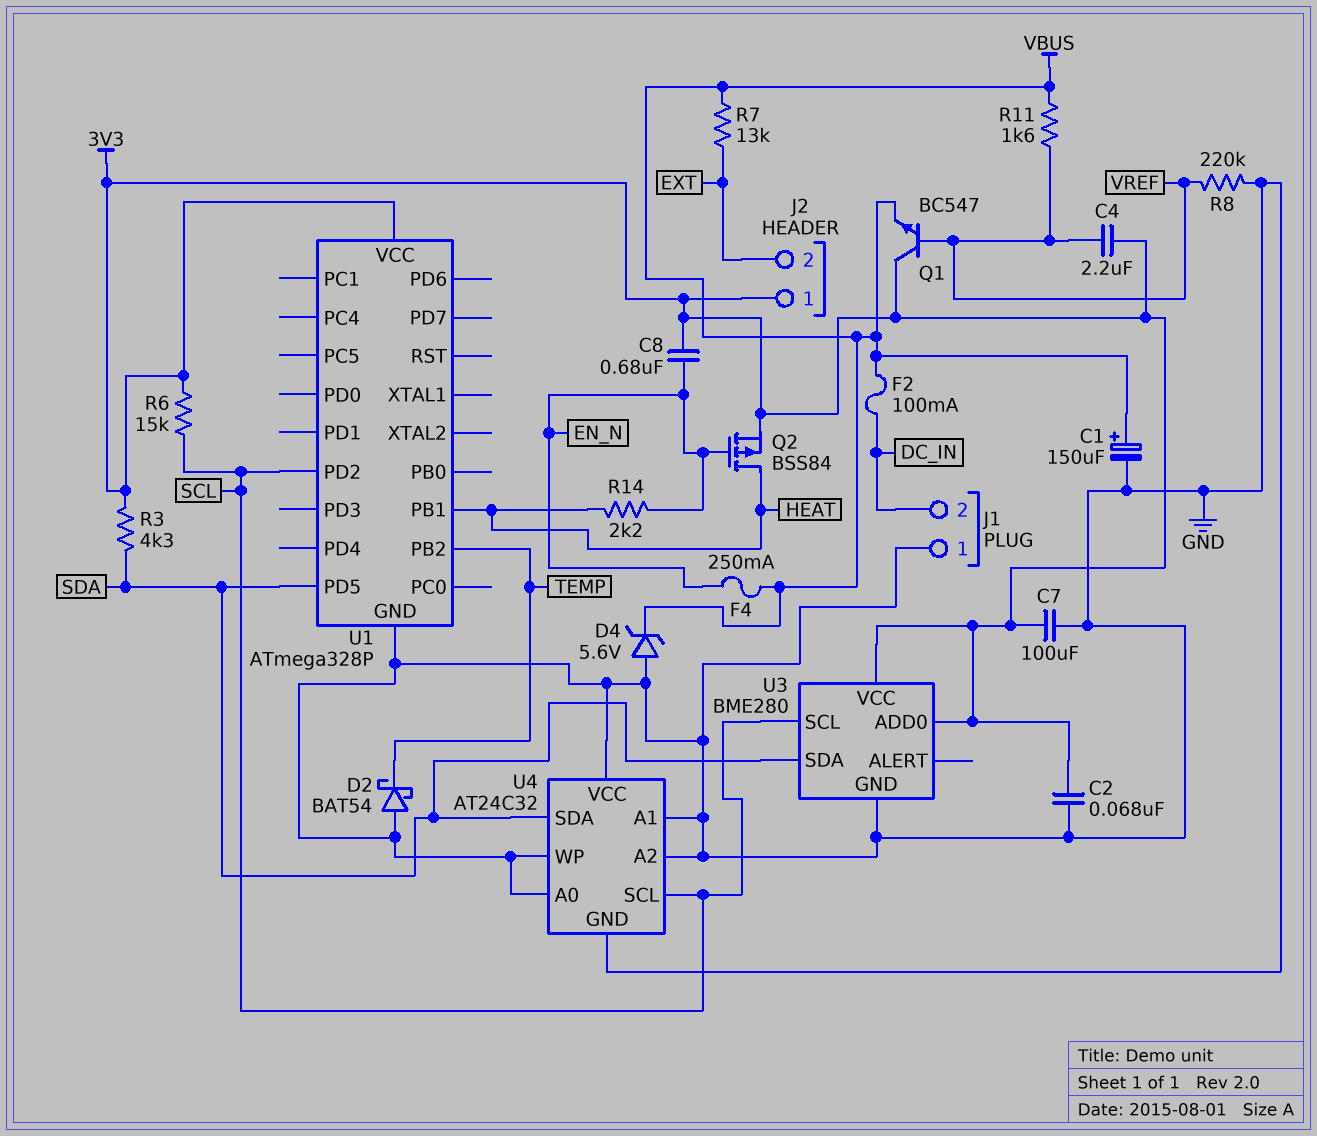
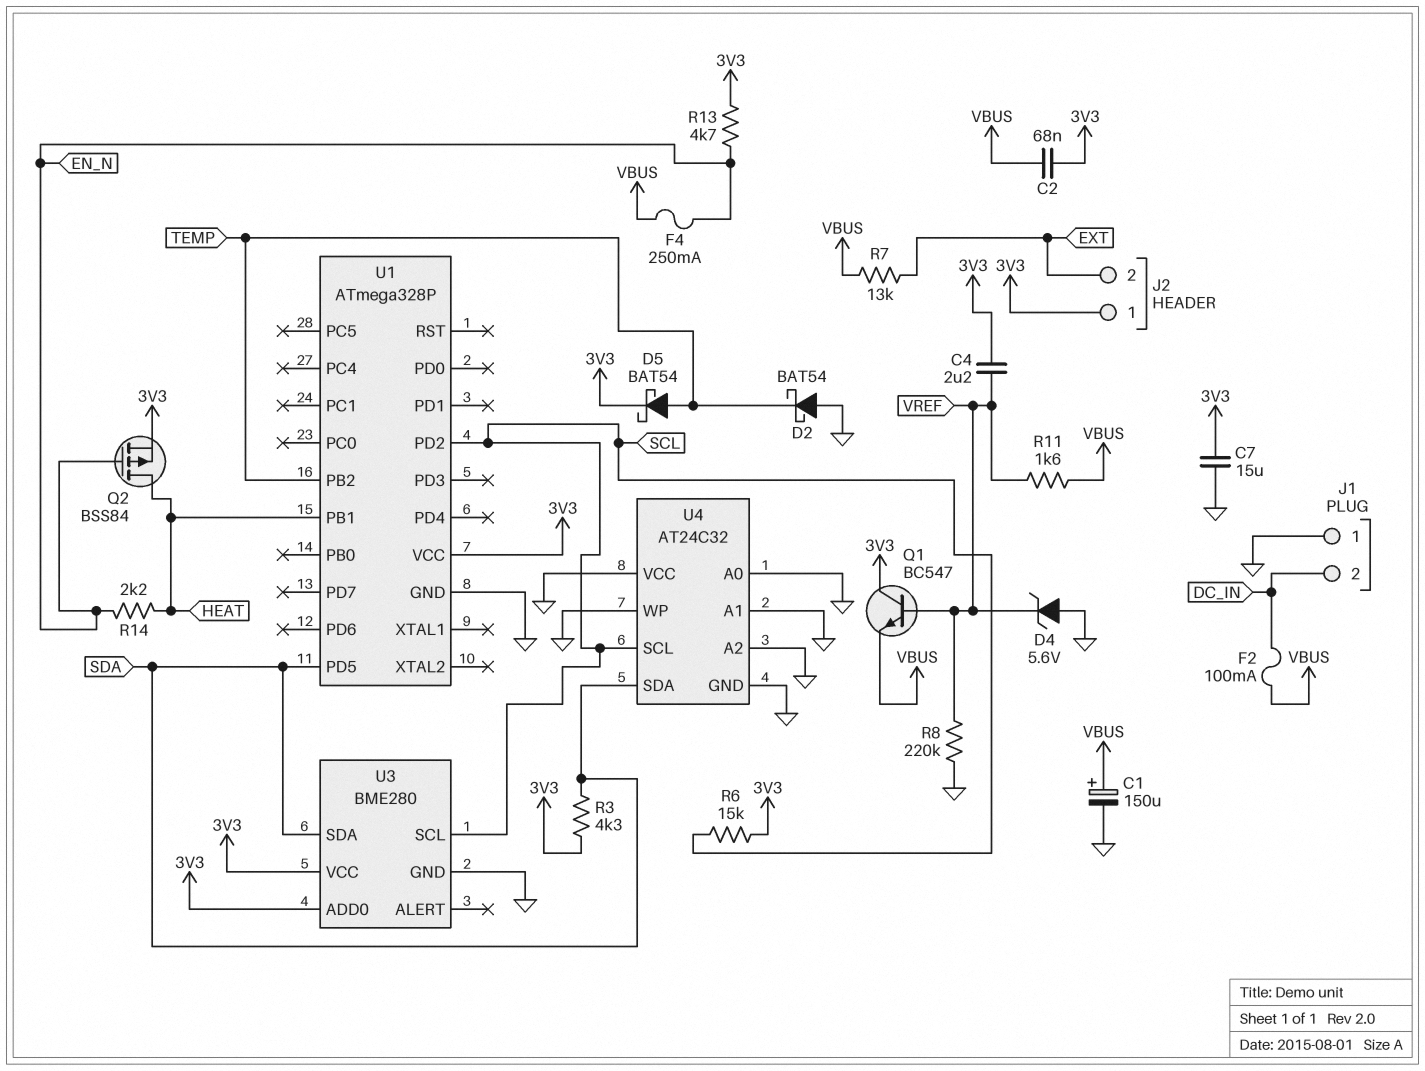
C2: 68nF (3V3, GND) -> 68nF (3V3, VBUS)
C7: 100uF (3V3, GND) -> 15uF (3V3, GND)
C8: 680nF (3V3, EN_N) -> none
D4: zener 5.6V (A GND, K VBUS) -> zener 5.6V (A GND, K VREF)
D5: none -> schottky BAT54 (A TEMP, K 3V3)
R13: none -> 4.7k (3V3, EN_N)

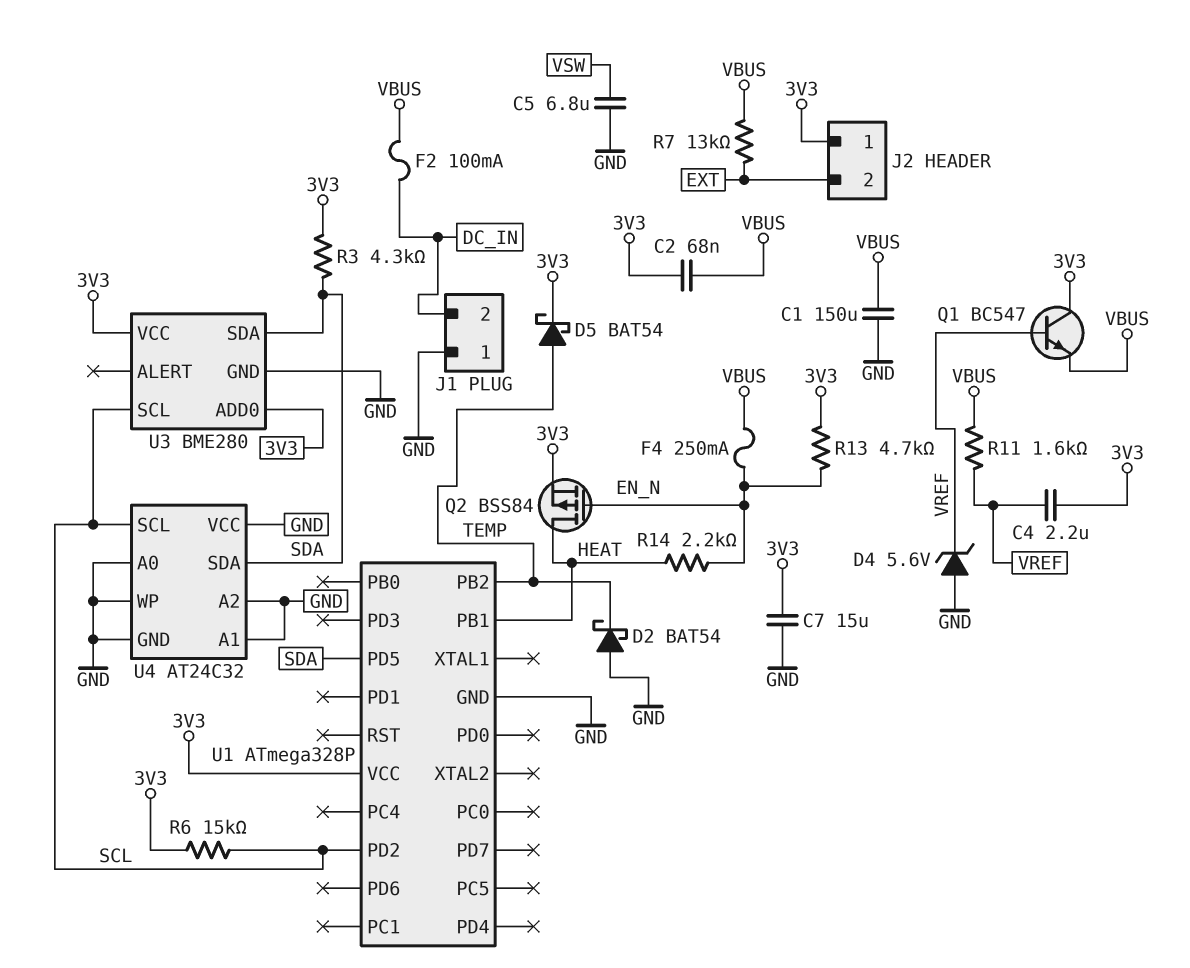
C1: 150uF (plus VBUS, minus GND) -> 150uF (GND, VBUS)
C5: none -> 6.8uF (GND, VSW)
R8: 220k (GND, VREF) -> none

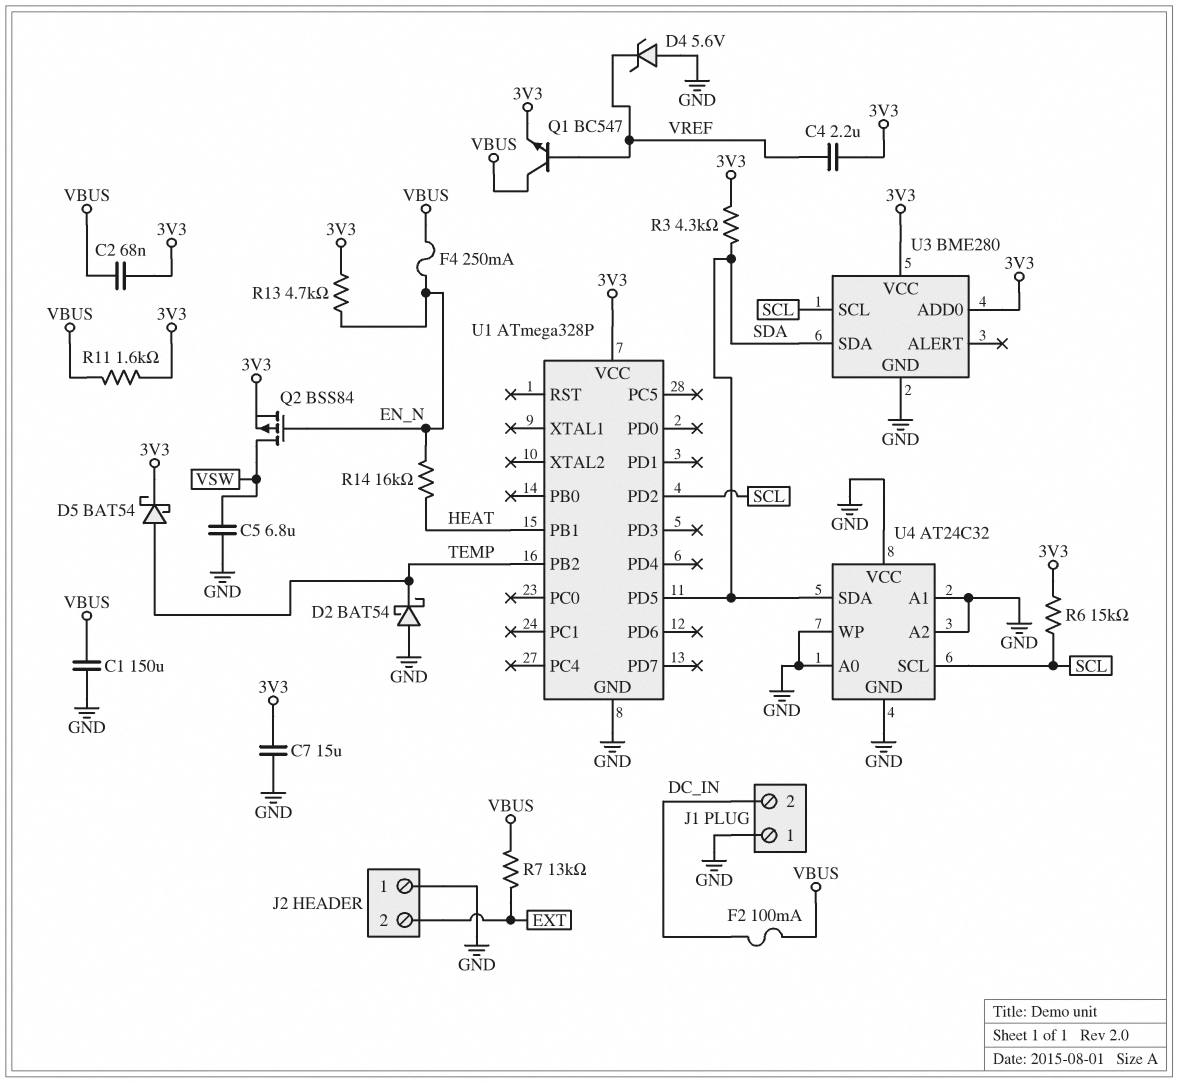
J2 pin 1: 3V3 -> GND
Q1: NPN BC547 (B VREF, C 3V3, E VBUS) -> NPN BC547 (B VREF, C VBUS, E 3V3)
Q2: PMOS BSS84 (G EN_N, D HEAT, S 3V3) -> PMOS BSS84 (G EN_N, D VSW, S 3V3)
R11: 1.6k (VBUS, VREF) -> 1.6k (3V3, VBUS)
R14: 2.2k (EN_N, HEAT) -> 16k (EN_N, HEAT)

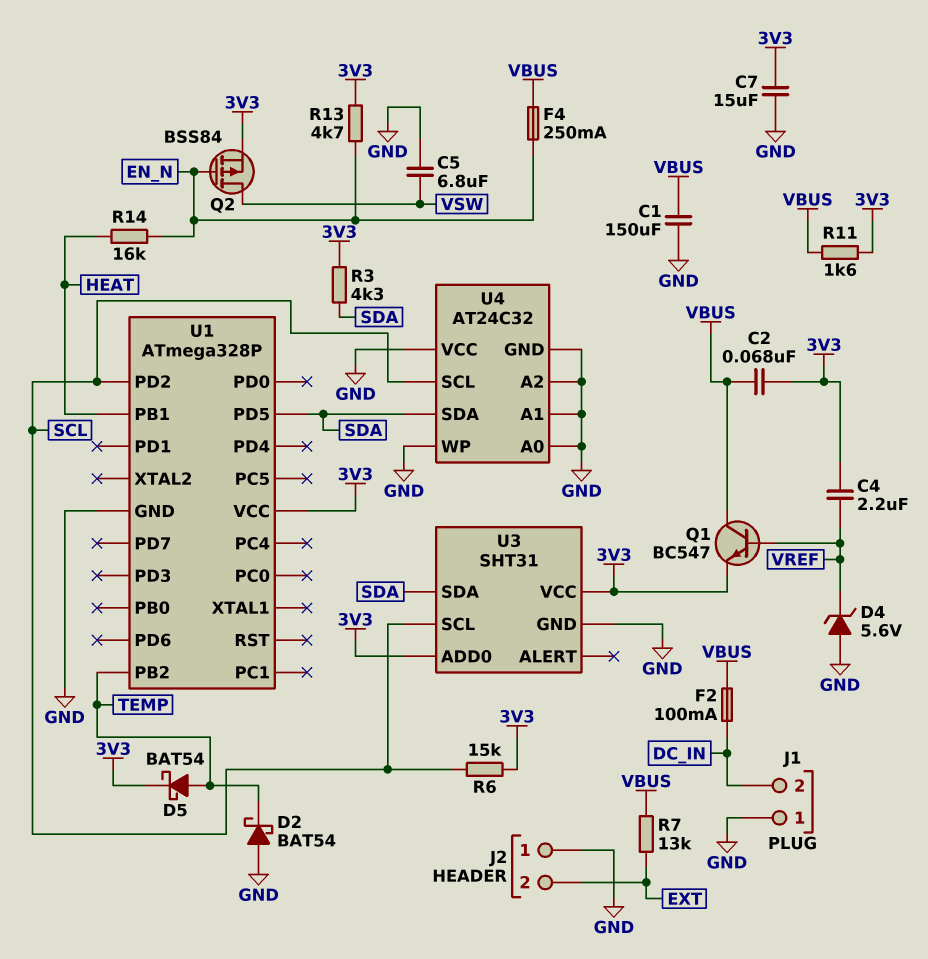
U3: BME280 -> SHT31

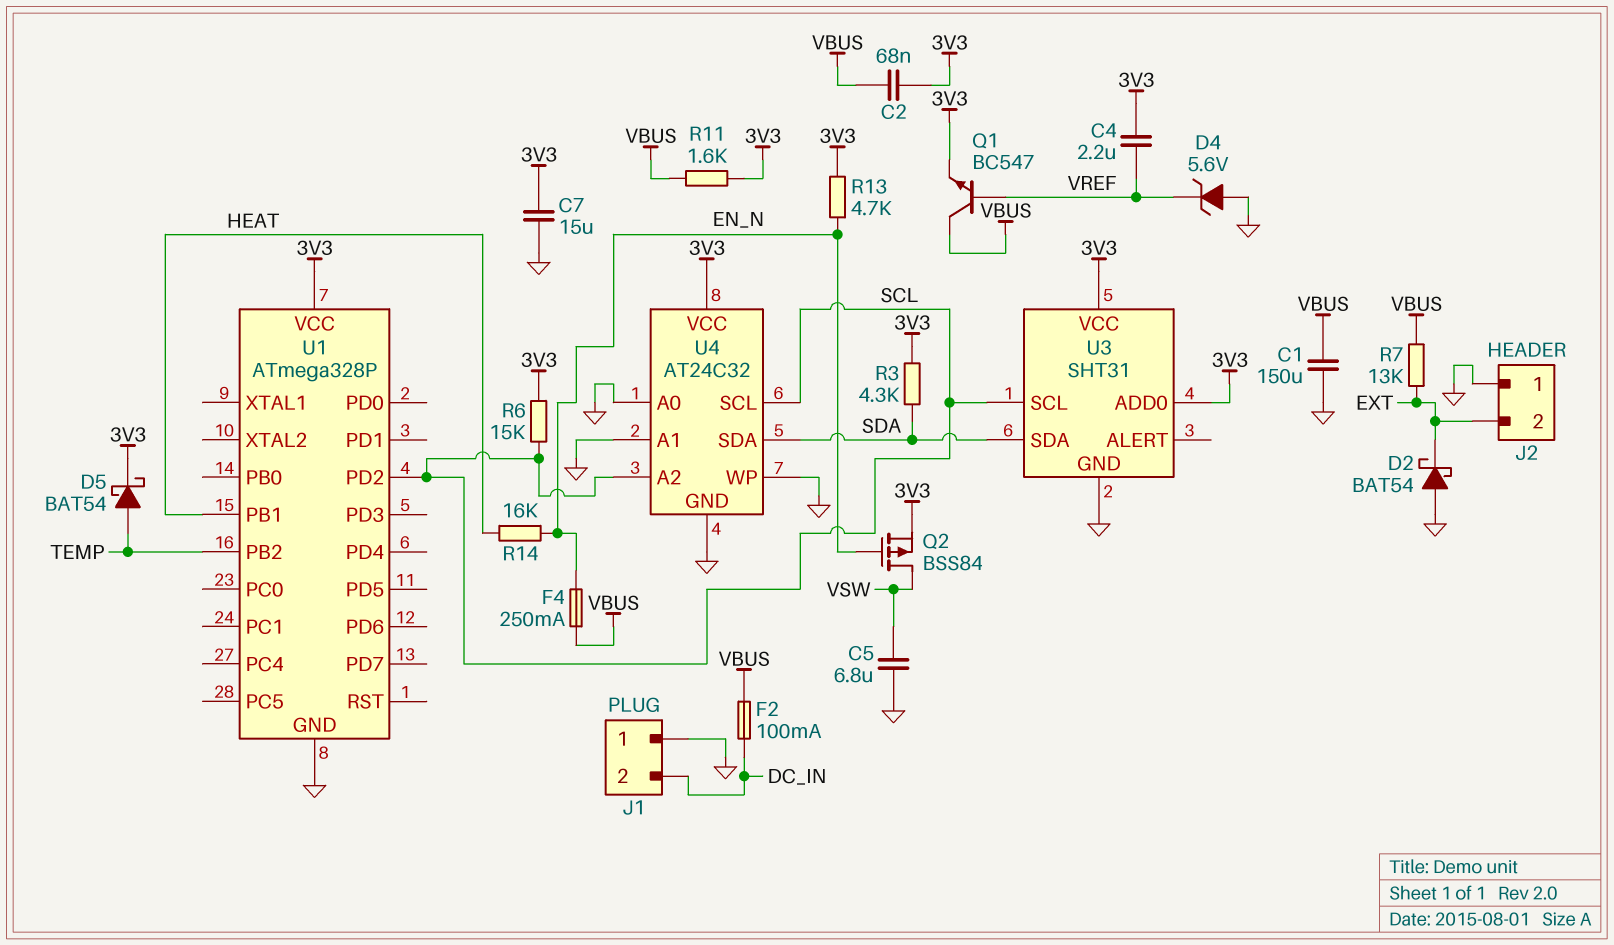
D2: schottky BAT54 (A GND, K TEMP) -> schottky BAT54 (A GND, K EXT)
U1 pin PD5: SDA -> none
U4 pin A2: GND -> SCL
U4 pin VCC: GND -> 3V3

